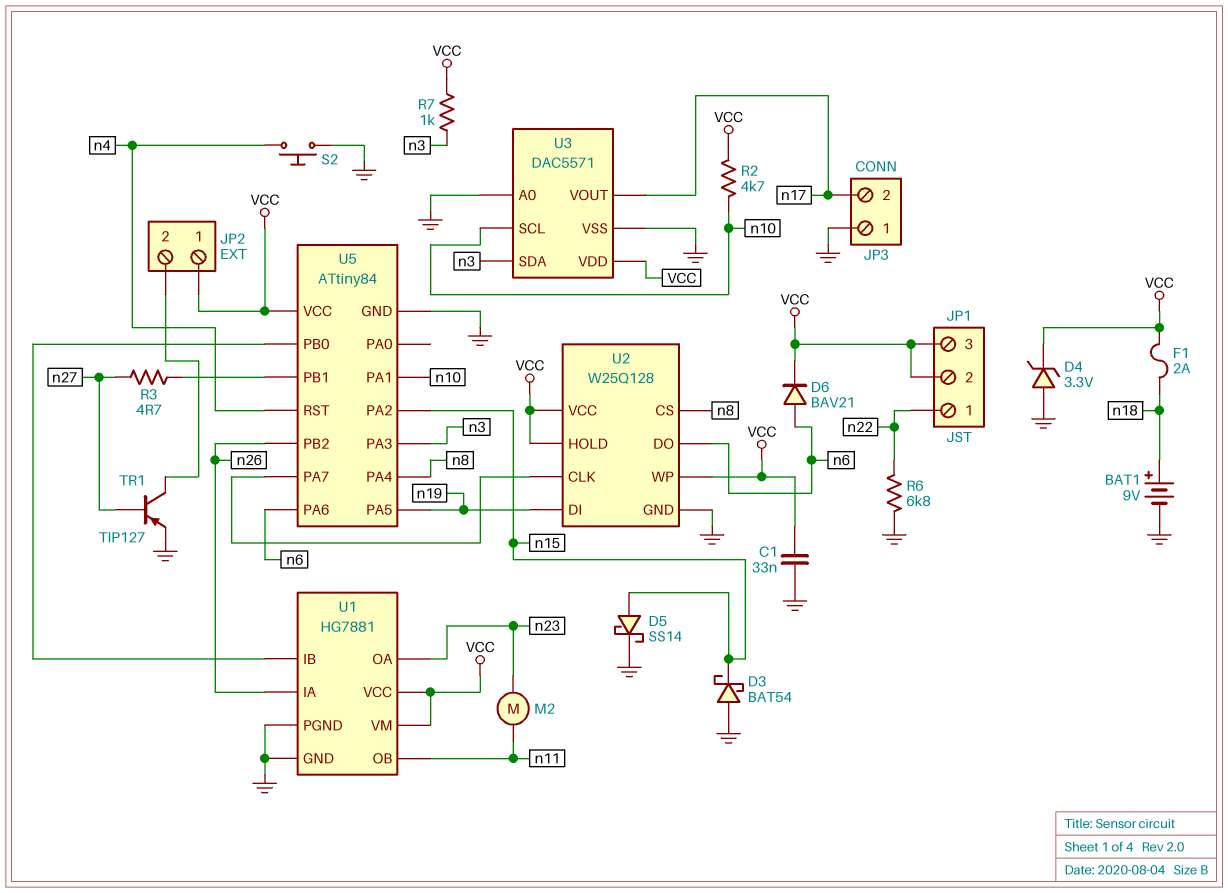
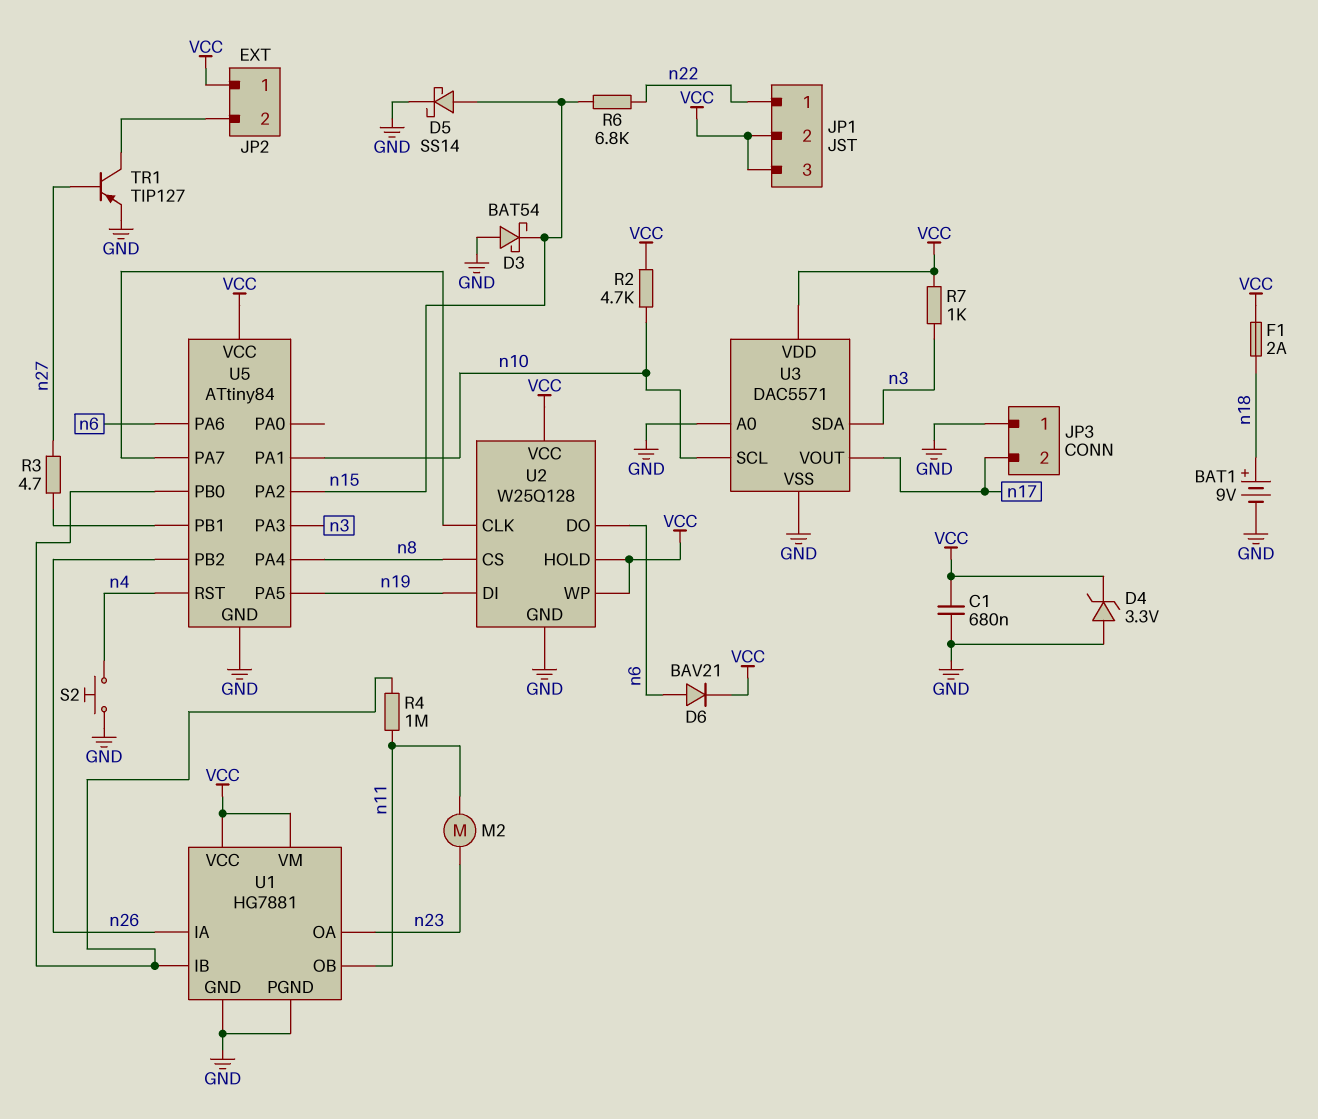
C1: 33nF (GND, VCC) -> 680nF (GND, VCC)
R4: none -> 1M (U1/IB, n11)
R6: 6.8k (GND, n22) -> 6.8k (n15, n22)

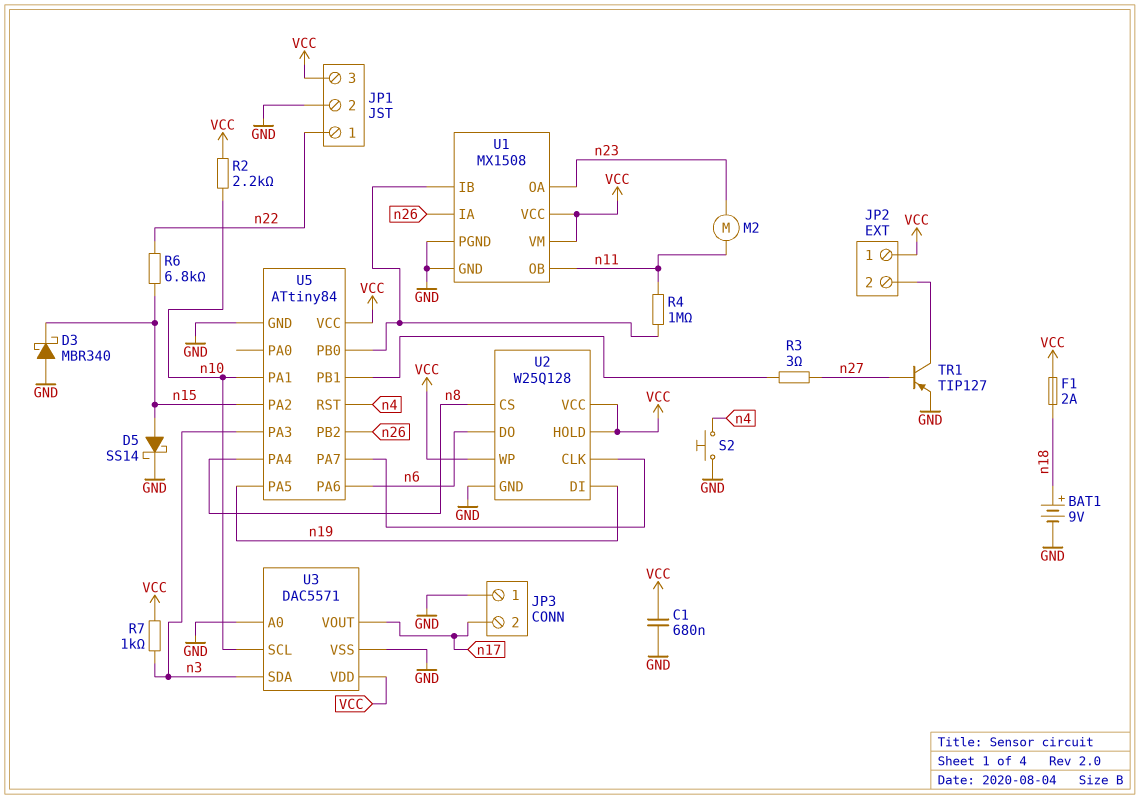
D3: schottky BAT54 (A GND, K n15) -> schottky MBR340 (A GND, K n15)
D4: zener 3.3V (A GND, K VCC) -> none
D6: diode BAV21 (A n6, K VCC) -> none
JP1 pin 2: VCC -> GND
R2: 4.7k (VCC, n10) -> 2.2k (VCC, n10)
R3: 4.7 (U5/PB1, n27) -> 3 (U5/PB1, n27)
U1: HG7881 -> MX1508

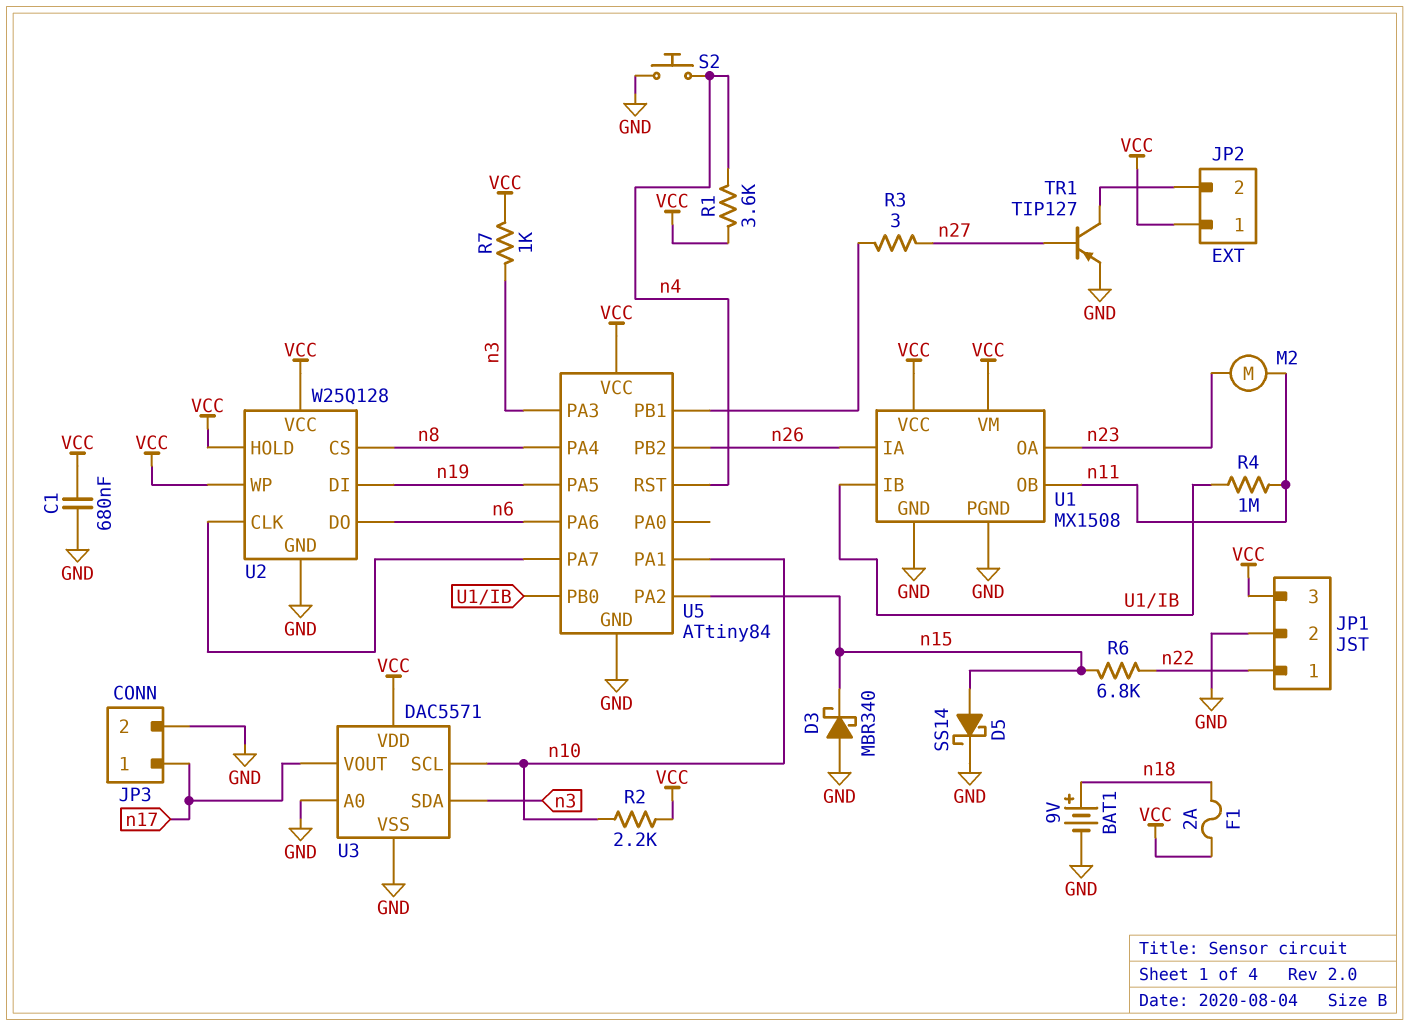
JP3 pin 1: GND -> n17
JP3 pin 2: n17 -> GND
R1: none -> 3.6k (VCC, n4)

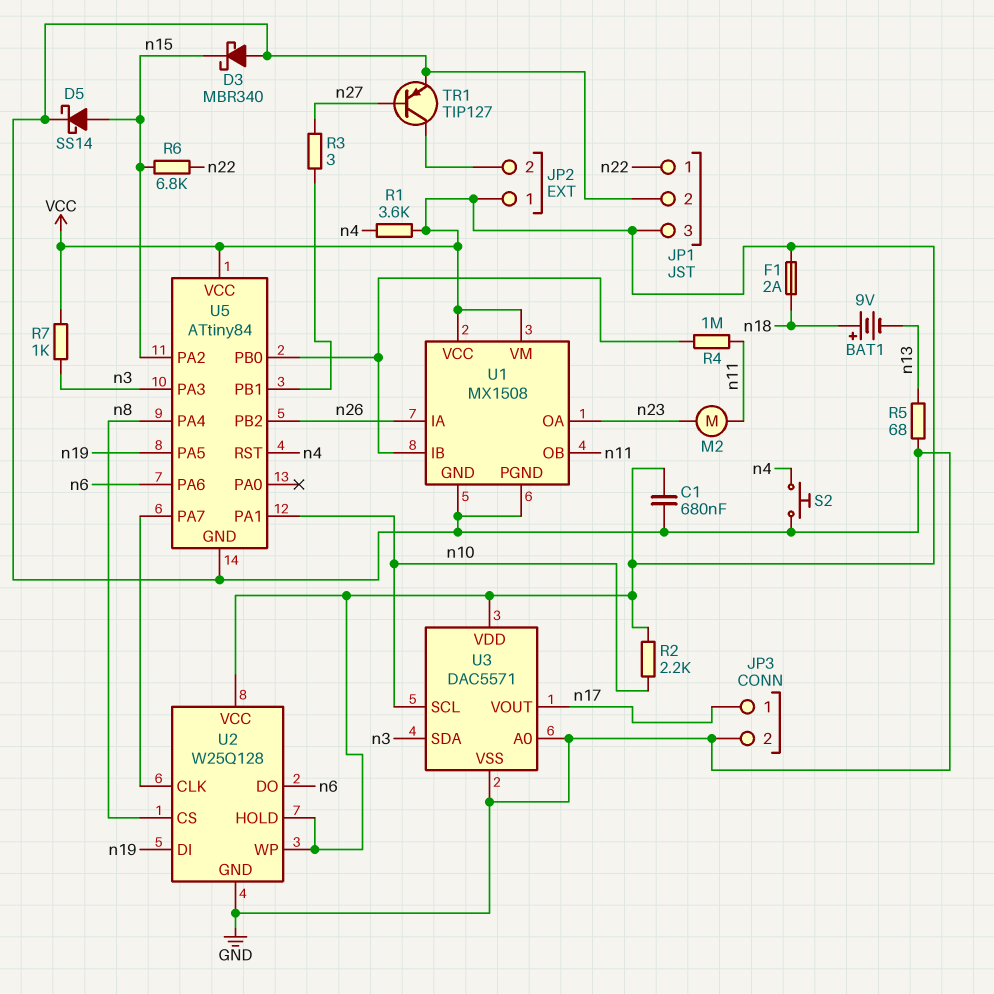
BAT1: 9V (plus n18, minus GND) -> 9V (plus n18, minus n13)
R5: none -> 68 (GND, n13)

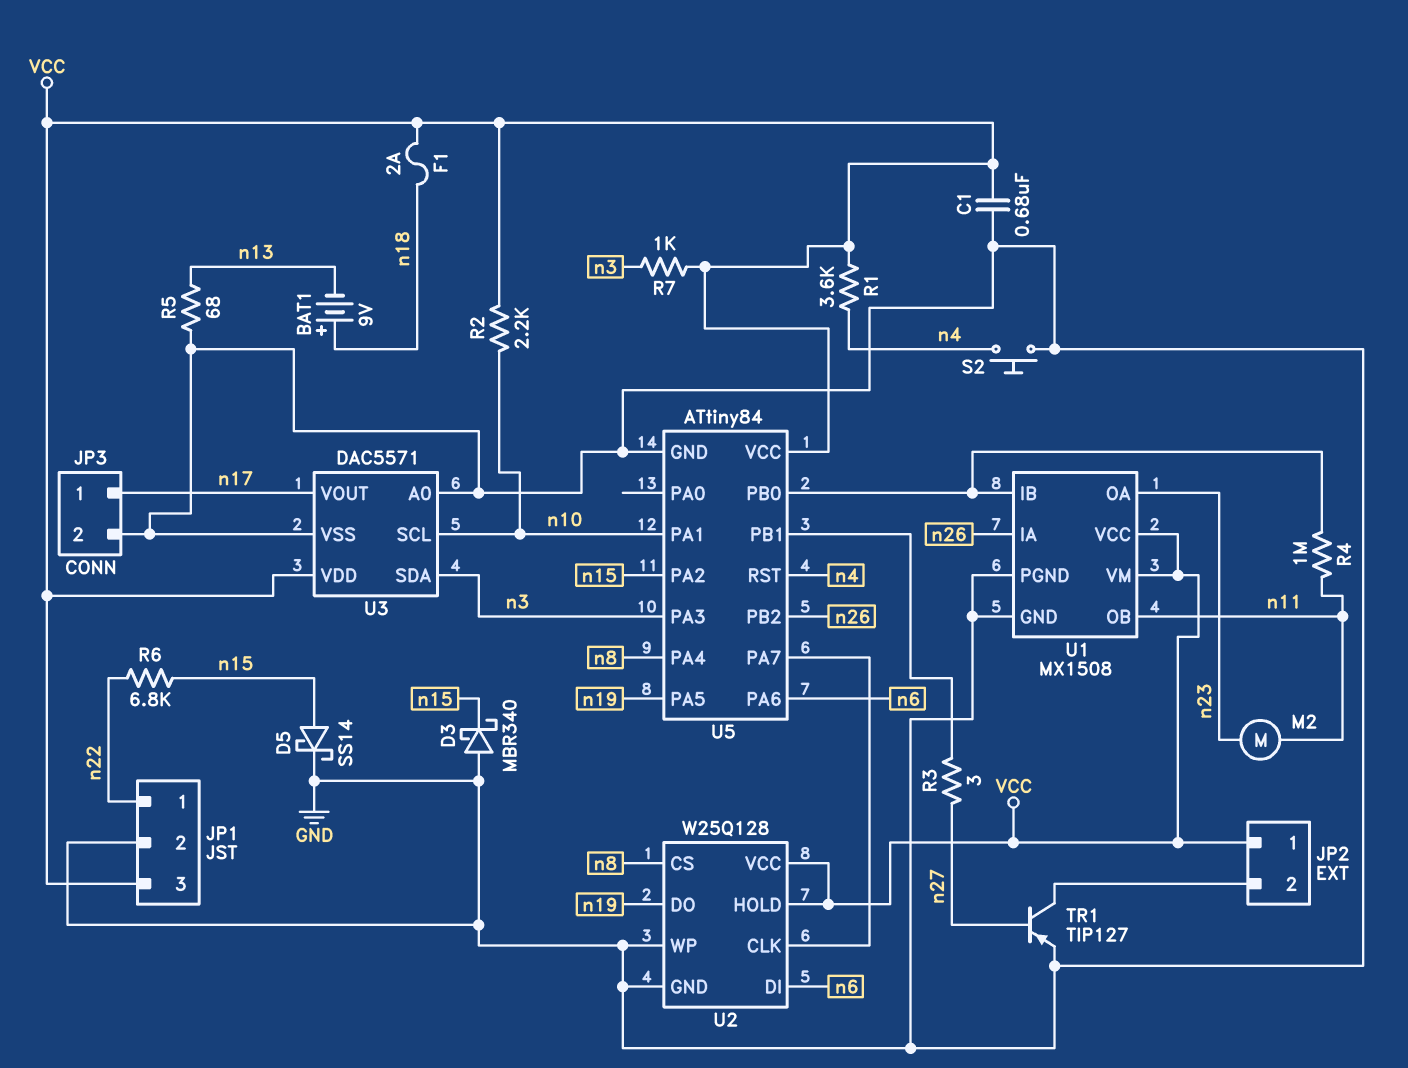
U2 pin DI: n19 -> n6
U2 pin DO: n6 -> n19
U2 pin WP: VCC -> GND

